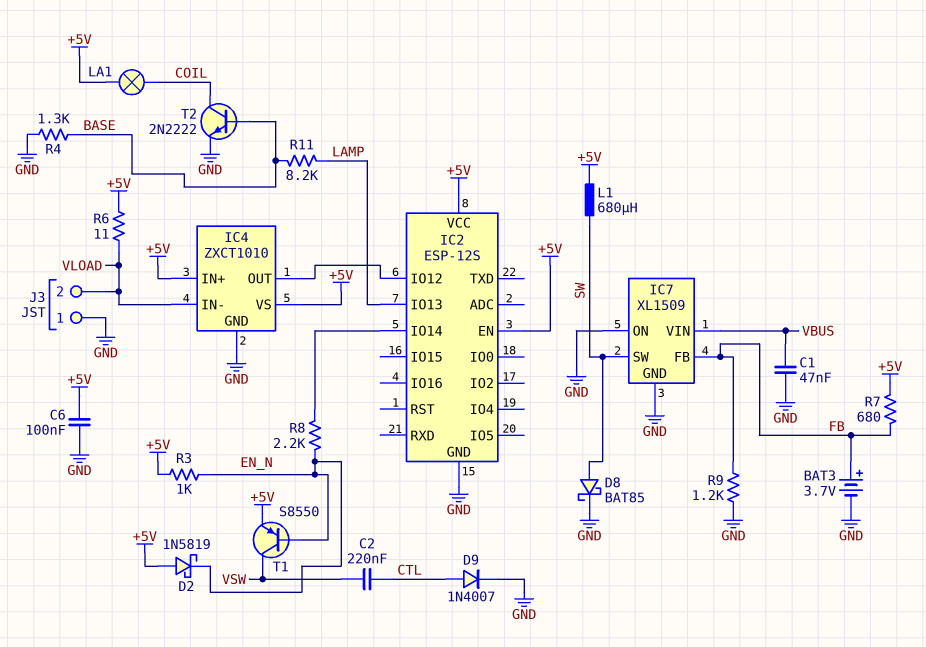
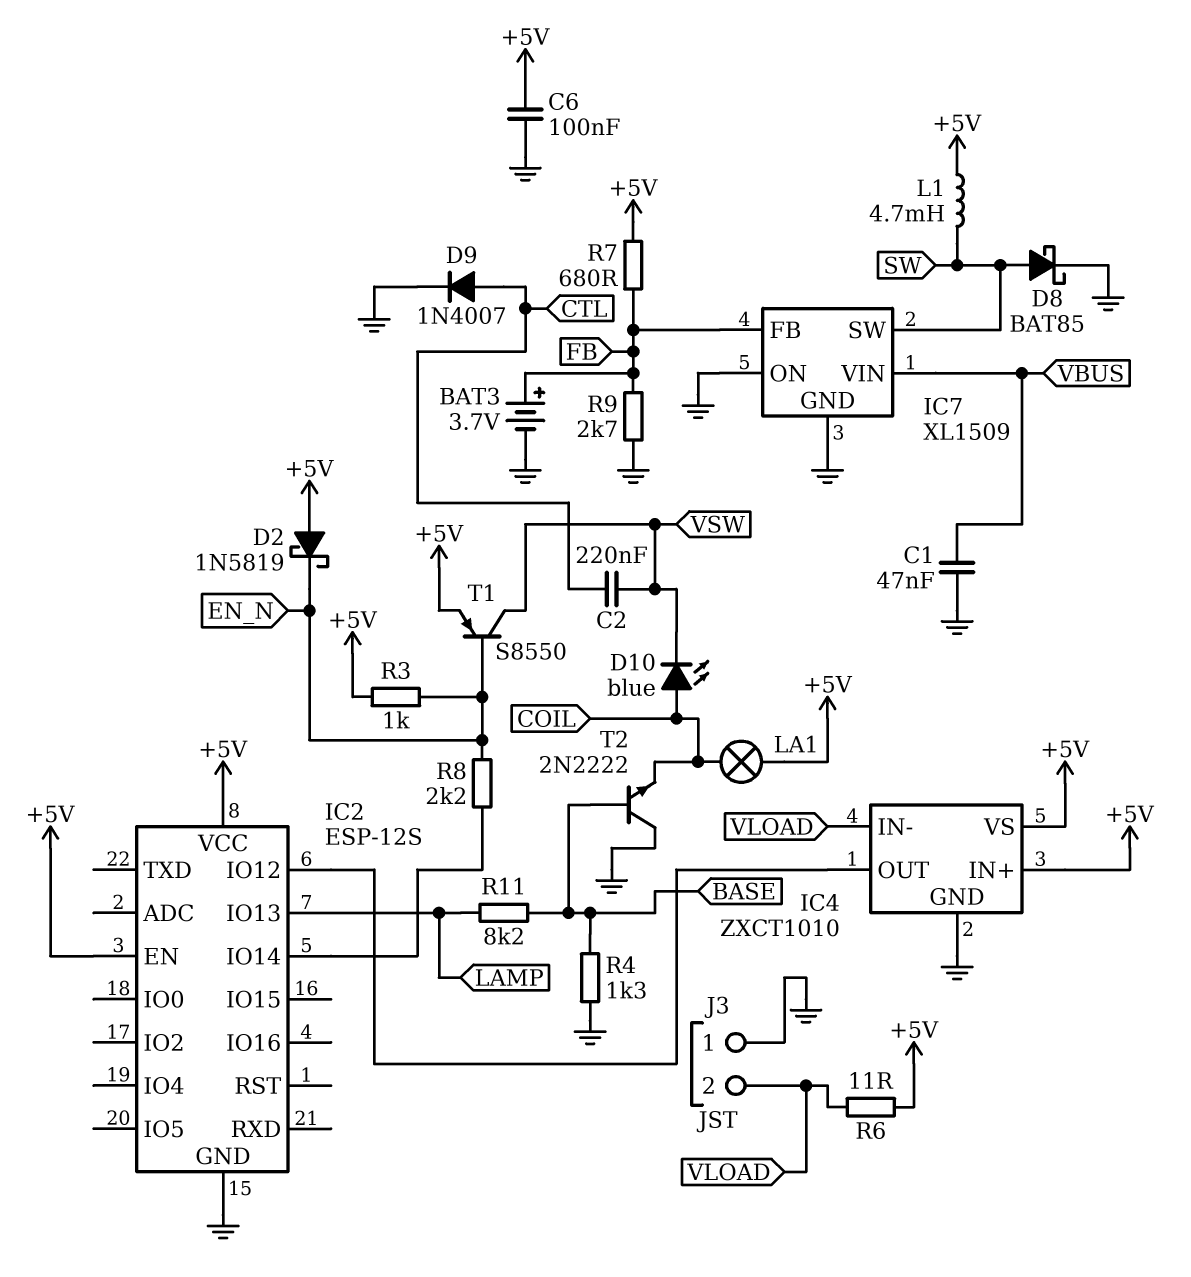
D10: none -> LED blue (A COIL, K VSW)
L1: 680uH (+5V, SW) -> 4.7mH (+5V, SW)
R9: 1.2k (FB, GND) -> 2.7k (FB, GND)
T2: NPN 2N2222 (B BASE, C COIL, E GND) -> NPN 2N2222 (B BASE, C GND, E COIL)

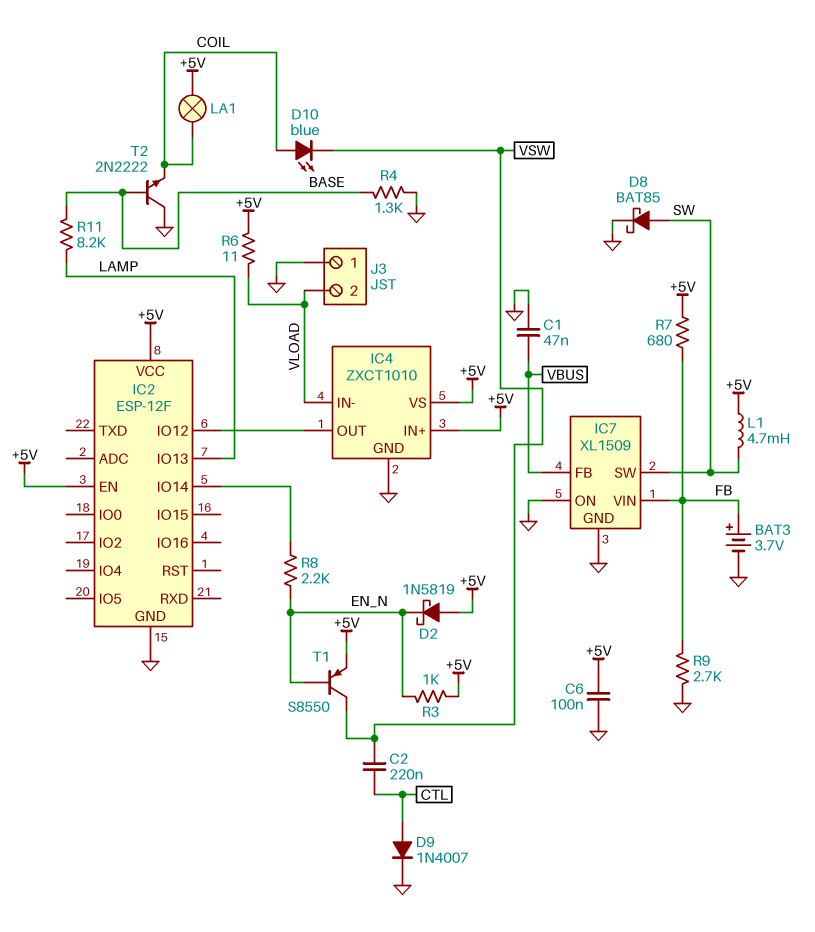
IC2: ESP-12S -> ESP-12F
IC7 pin FB: FB -> VBUS
IC7 pin VIN: VBUS -> FB

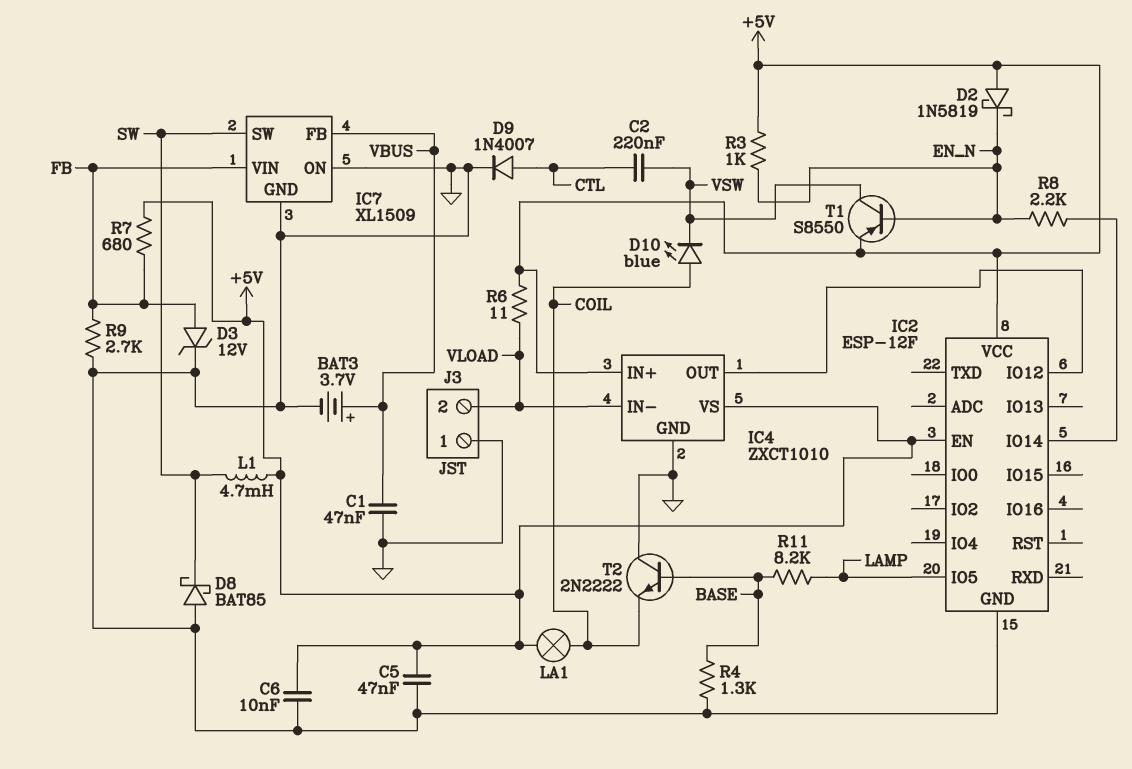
BAT3: 3.7V (plus FB, minus GND) -> 3.7V (plus VBUS, minus GND)
C5: none -> 47nF (+5V, GND)
C6: 100nF (+5V, GND) -> 10nF (+5V, GND)
D3: none -> zener 12V (A FB, K GND)
D8: schottky BAT85 (A SW, K GND) -> schottky BAT85 (A GND, K SW)
IC2 pin IO5: none -> LAMP
IC2 pin IO13: LAMP -> none

